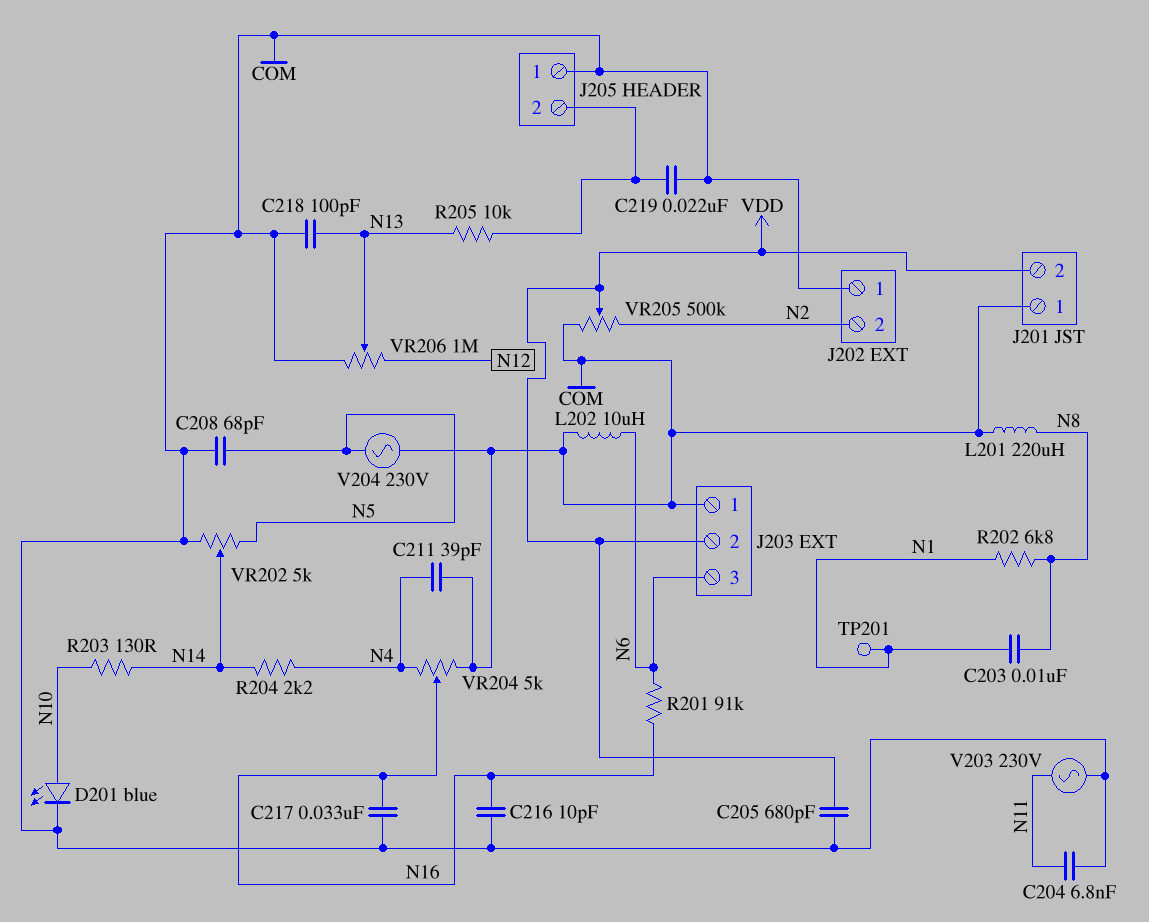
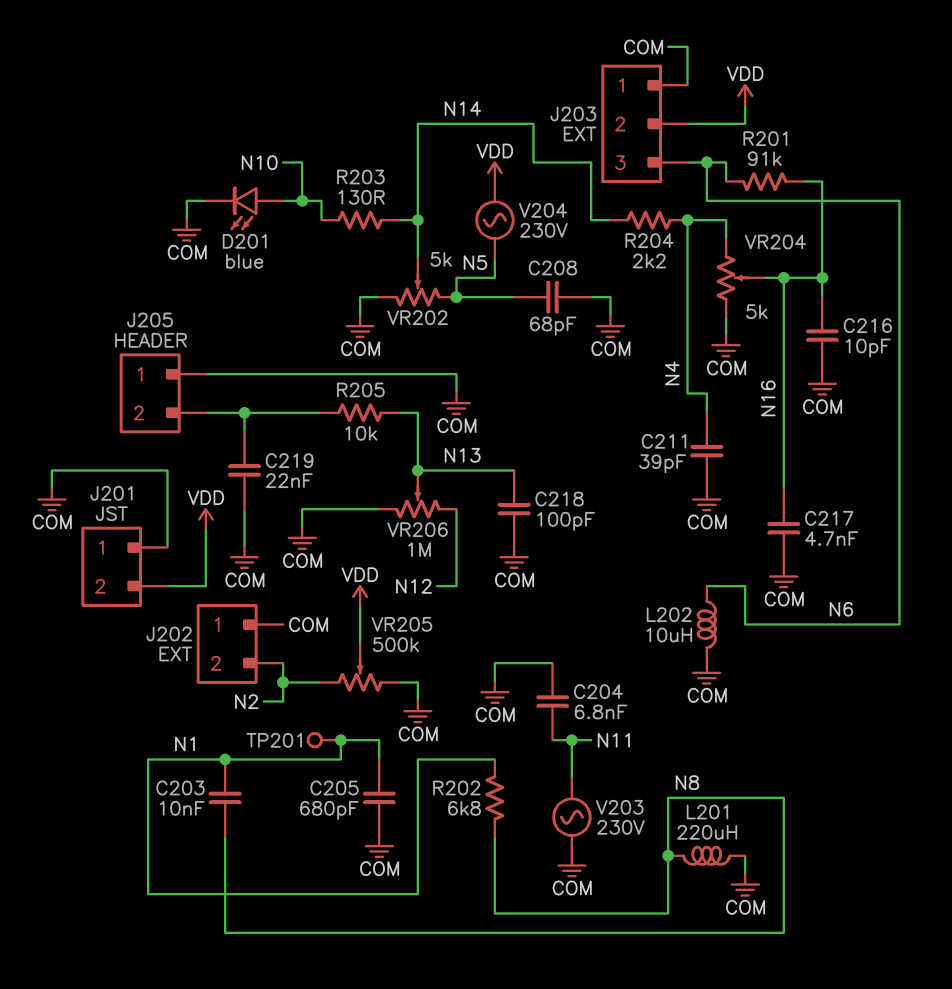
C205: 680pF (COM, VDD) -> 680pF (COM, N1)
C217: 33nF (COM, N16) -> 4.7nF (COM, N16)
V204: AC 230V (COM, N5) -> AC 230V (N5, VDD)

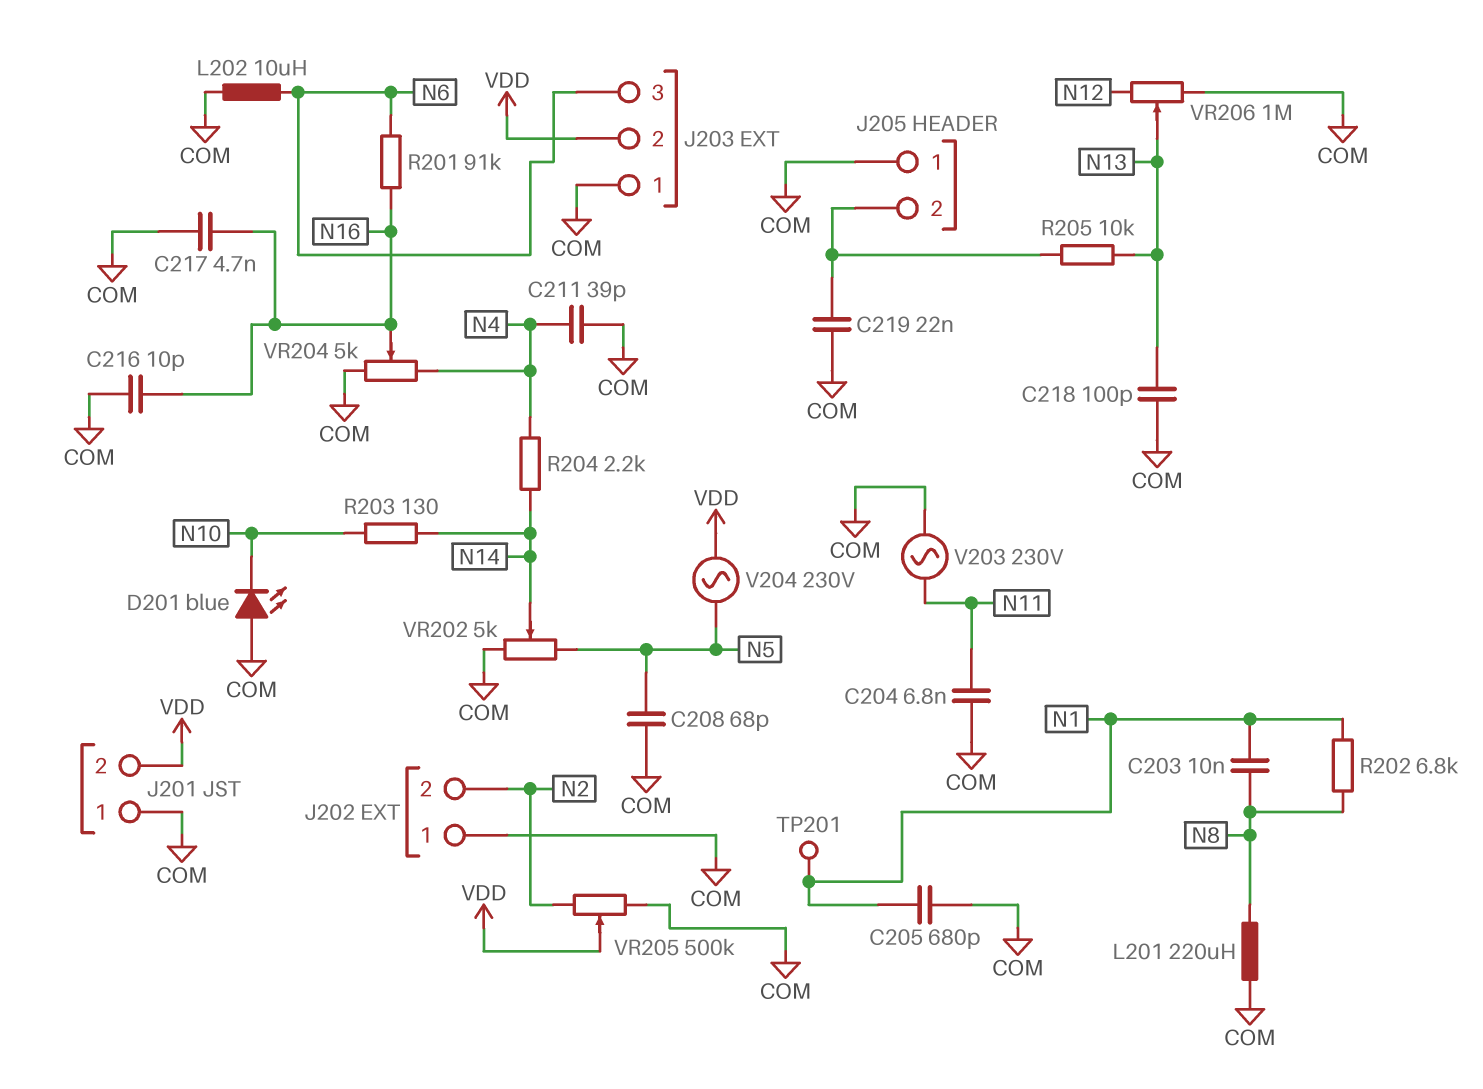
D201: LED blue (A N10, K COM) -> LED blue (A COM, K N10)

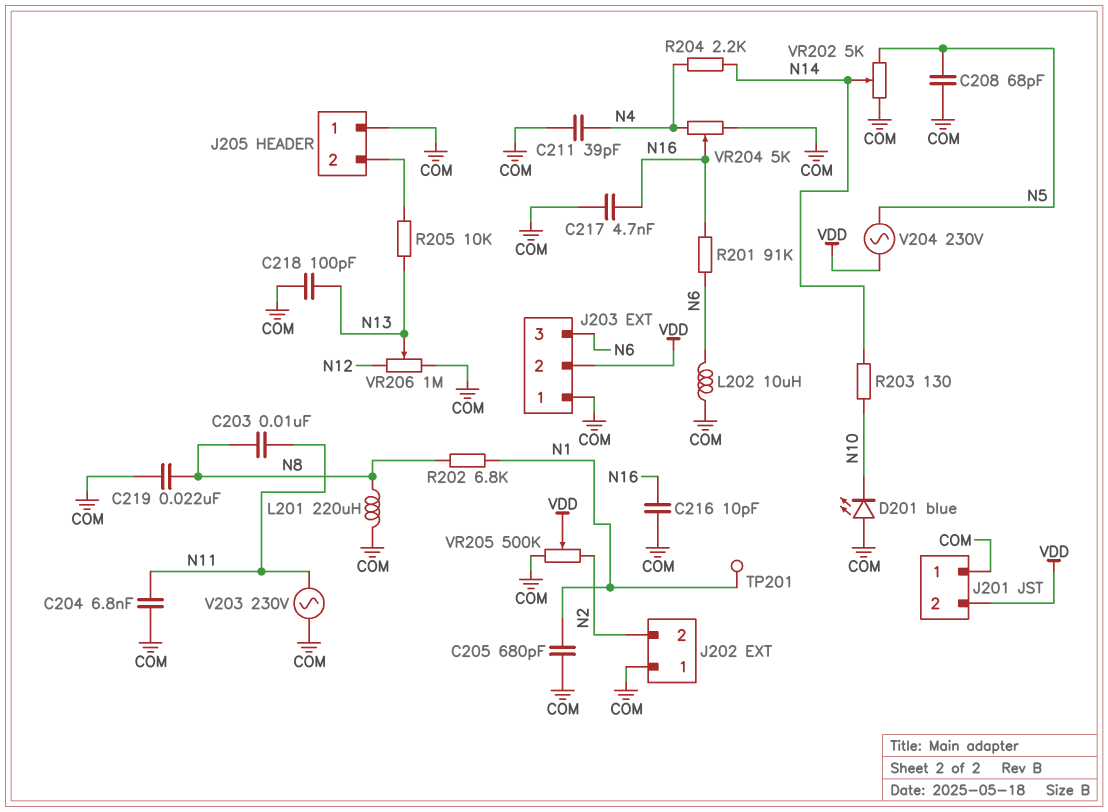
C203: 10nF (N1, N8) -> 10nF (N8, N11)
C219: 22nF (COM, J205/2) -> 22nF (COM, N8)

